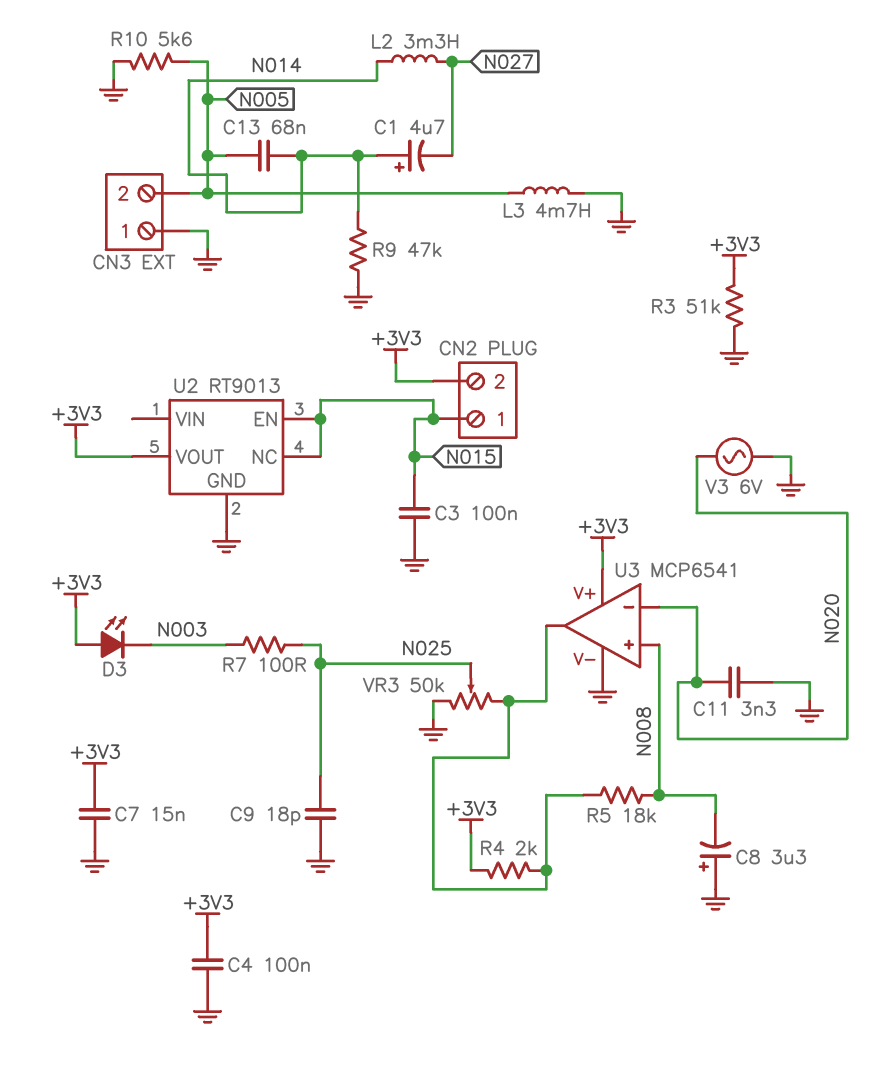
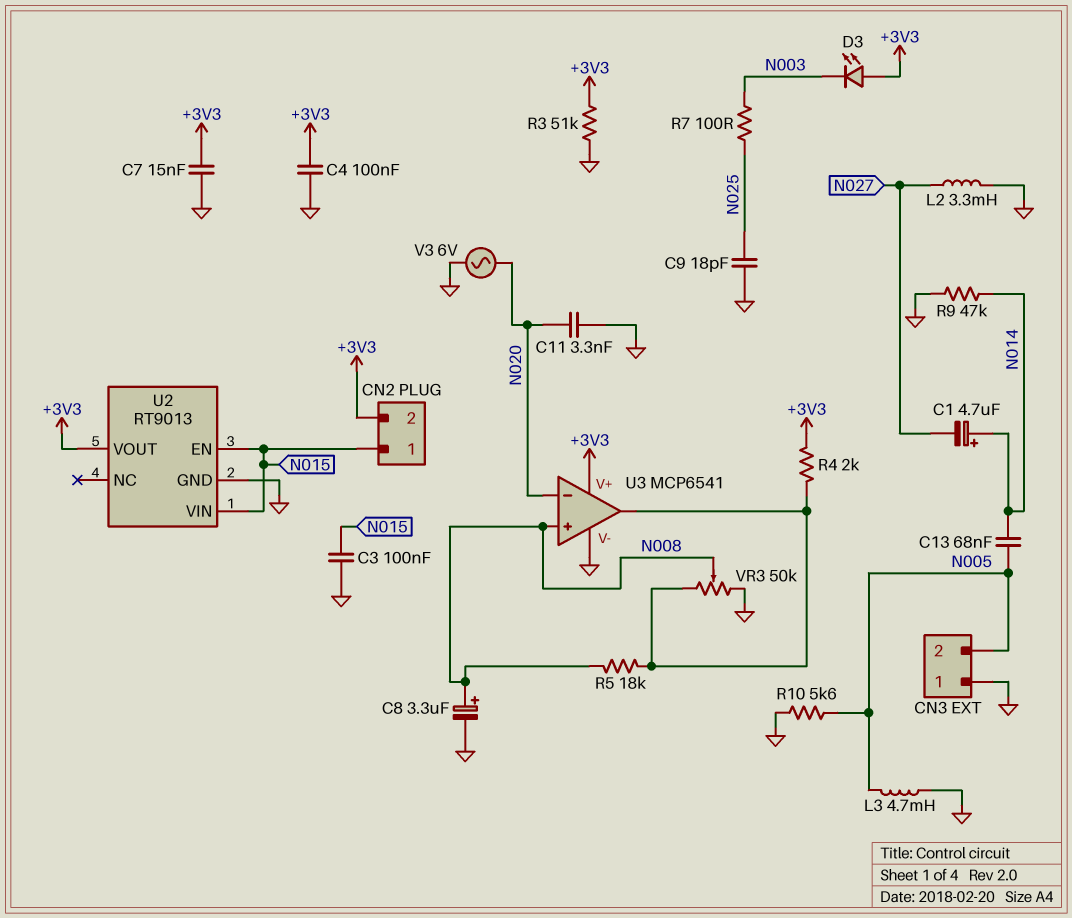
C8: 3.3uF (plus GND, minus N008) -> 3.3uF (plus N008, minus GND)
L2: 3.3mH (N014, N027) -> 3.3mH (GND, N027)
U2 pin NC: N015 -> none
U2 pin VIN: none -> N015
VR3: 50k (GND, U3/out, wiper N025) -> 50k (GND, U3/out, wiper N008)

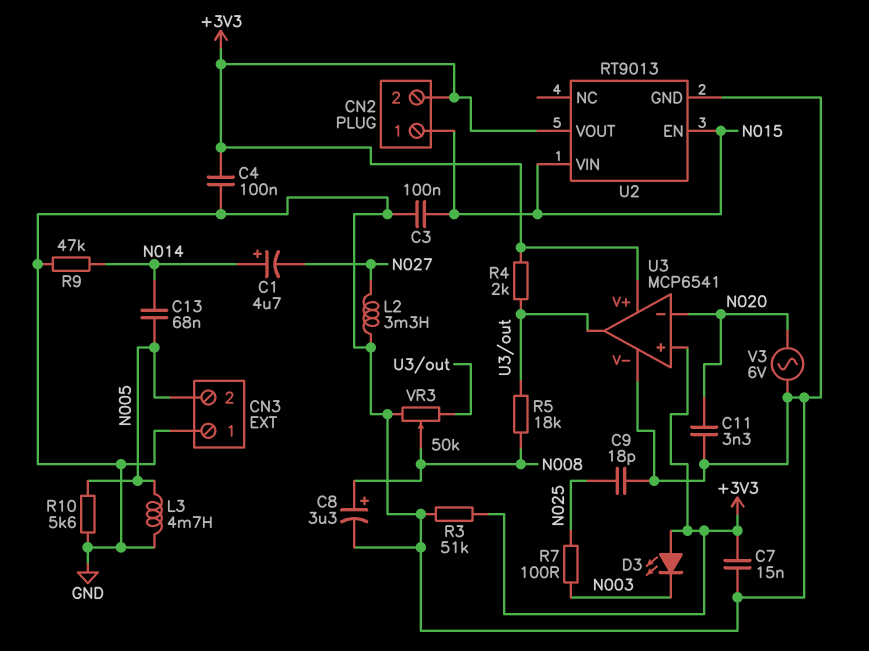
U3 pin in+: N008 -> +3V3

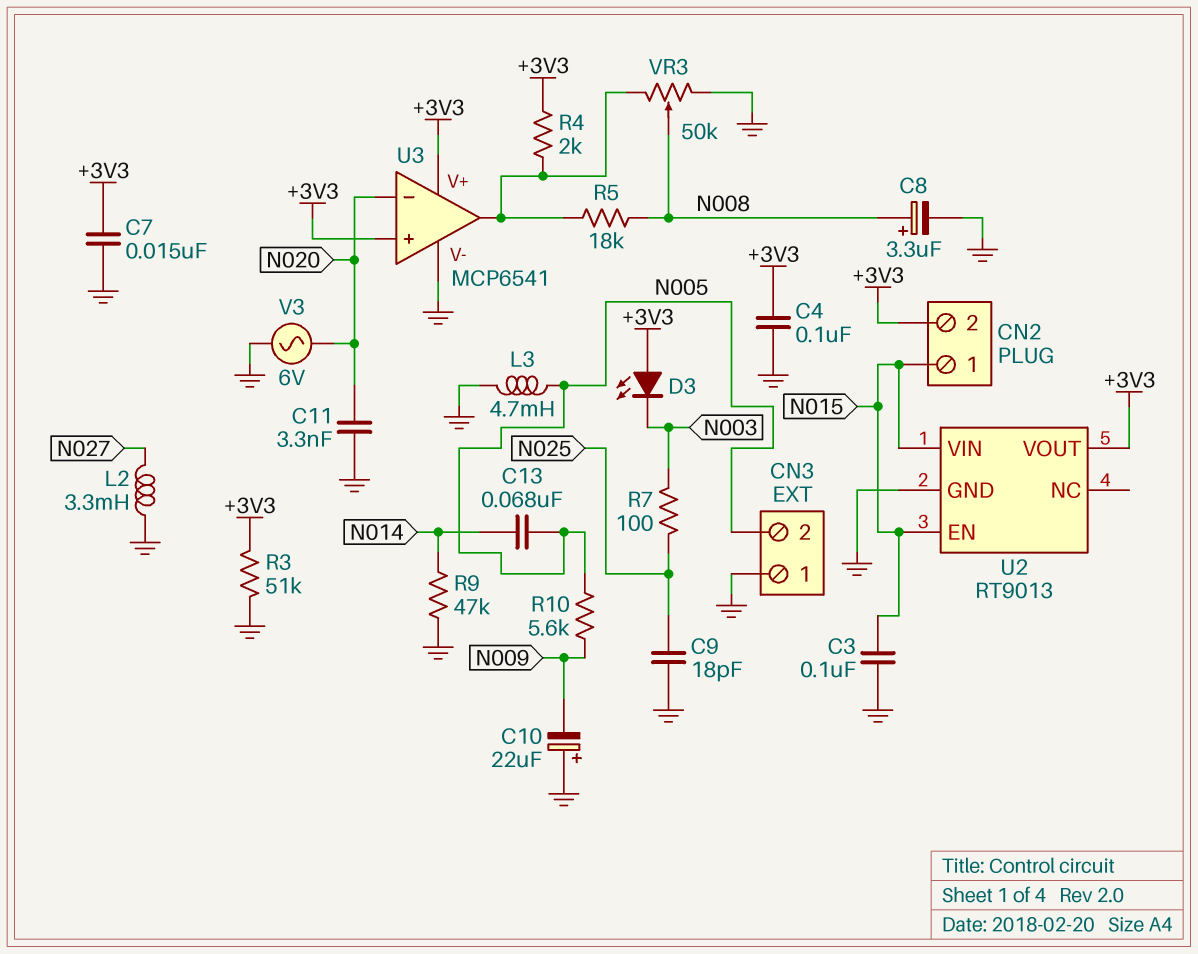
C1: 4.7uF (plus N014, minus N027) -> none
C10: none -> 22uF (plus GND, minus N009)
R10: 5.6k (GND, N005) -> 5.6k (N005, N009)

